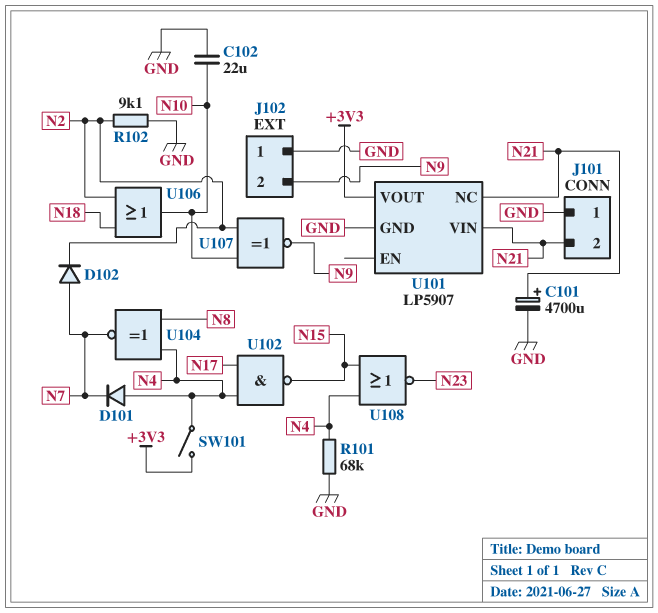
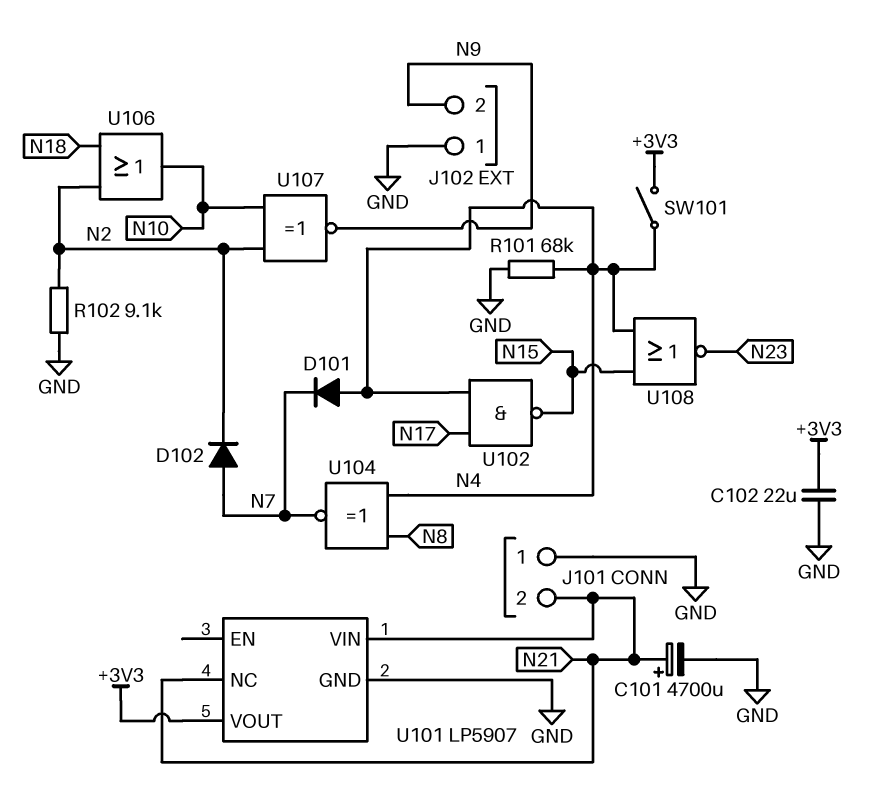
C102: 22uF (GND, N10) -> 22uF (+3V3, GND)

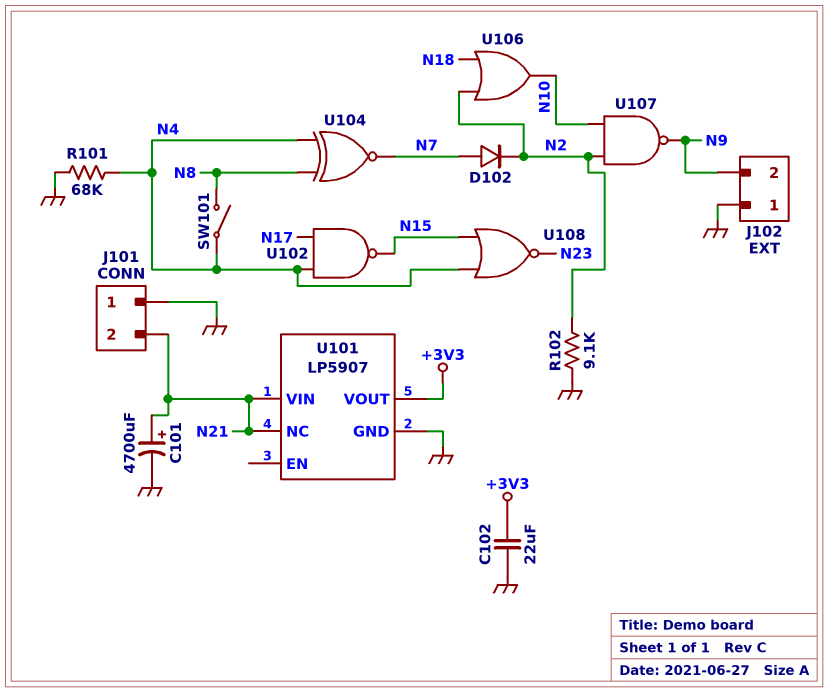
D101: diode (A N4, K N7) -> none
SW101: switch (+3V3, N4) -> switch (N4, N8)
U107: XNOR (in N2, in N10, out N9) -> NAND (in N2, in N10, out N9)

